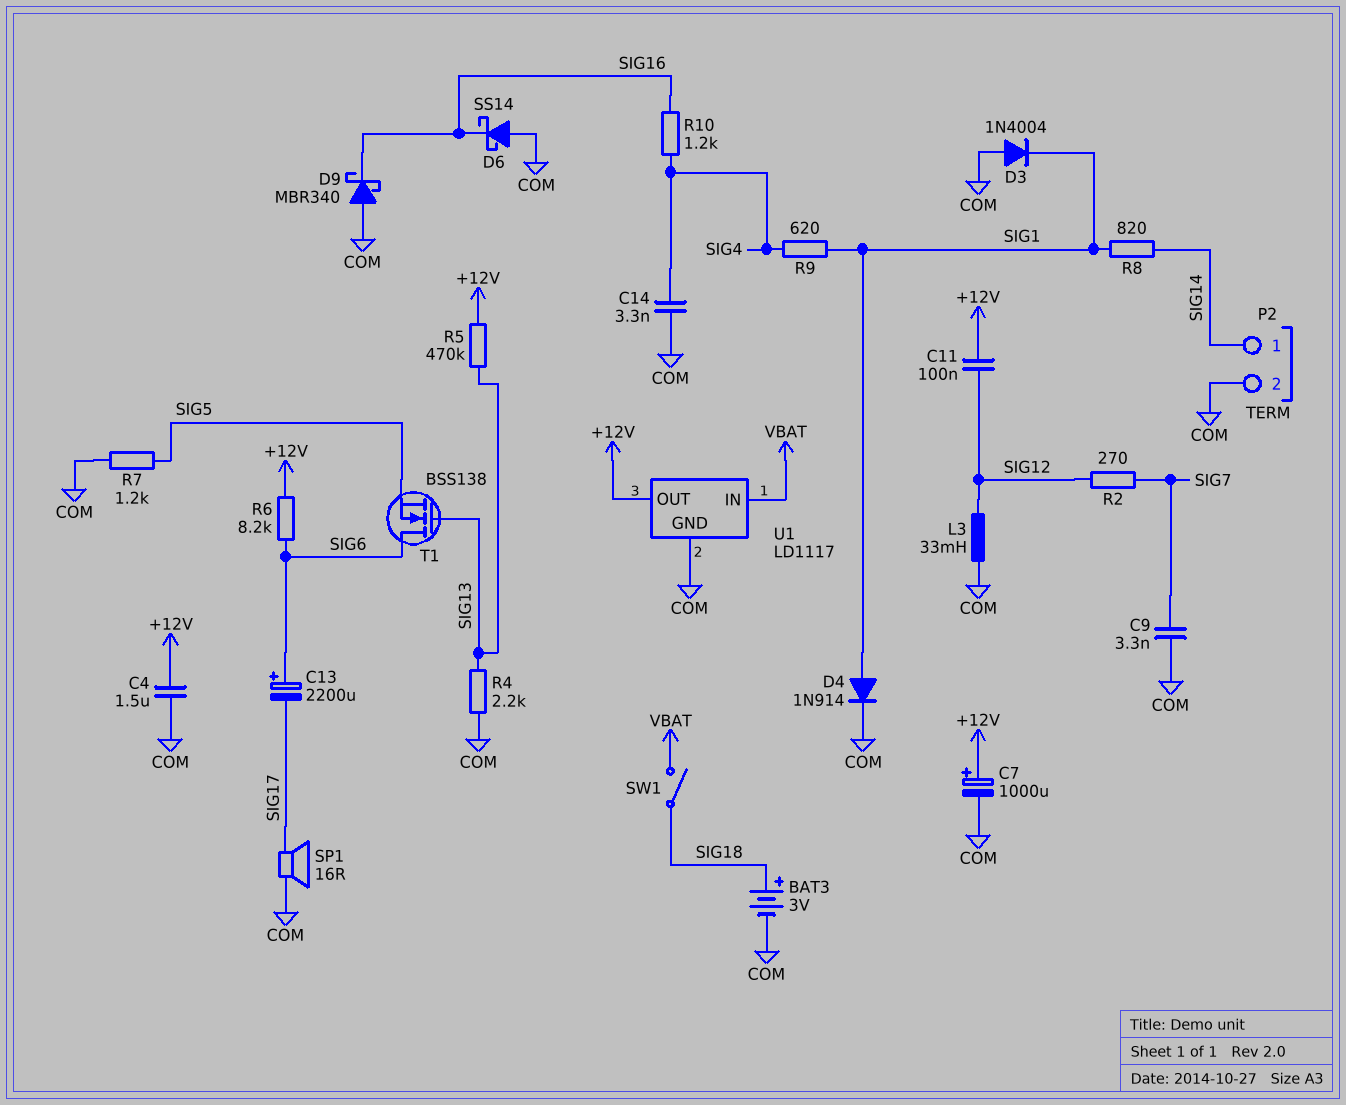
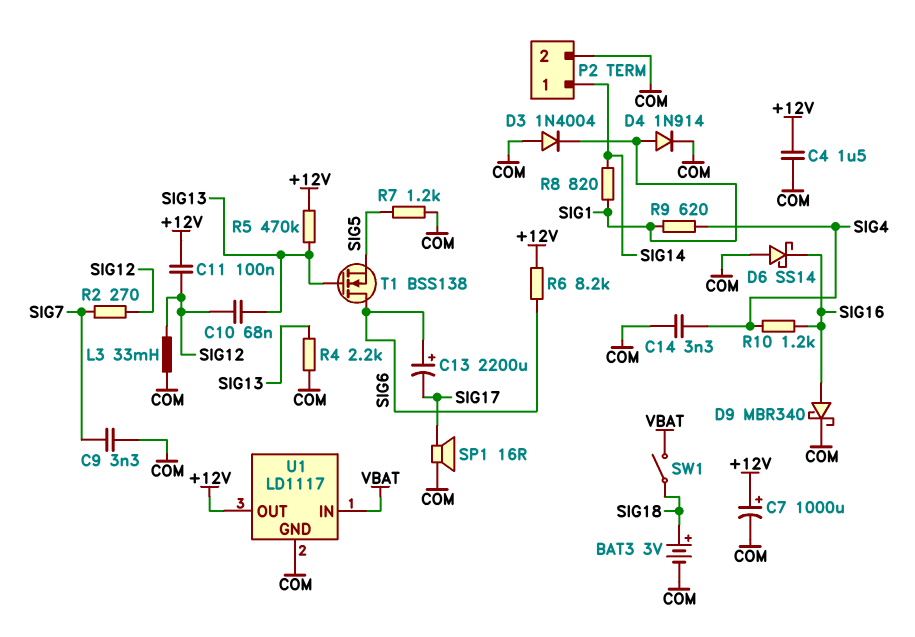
C10: none -> 68nF (SIG12, SIG13)
D9: schottky MBR340 (A COM, K SIG16) -> schottky MBR340 (A SIG16, K COM)

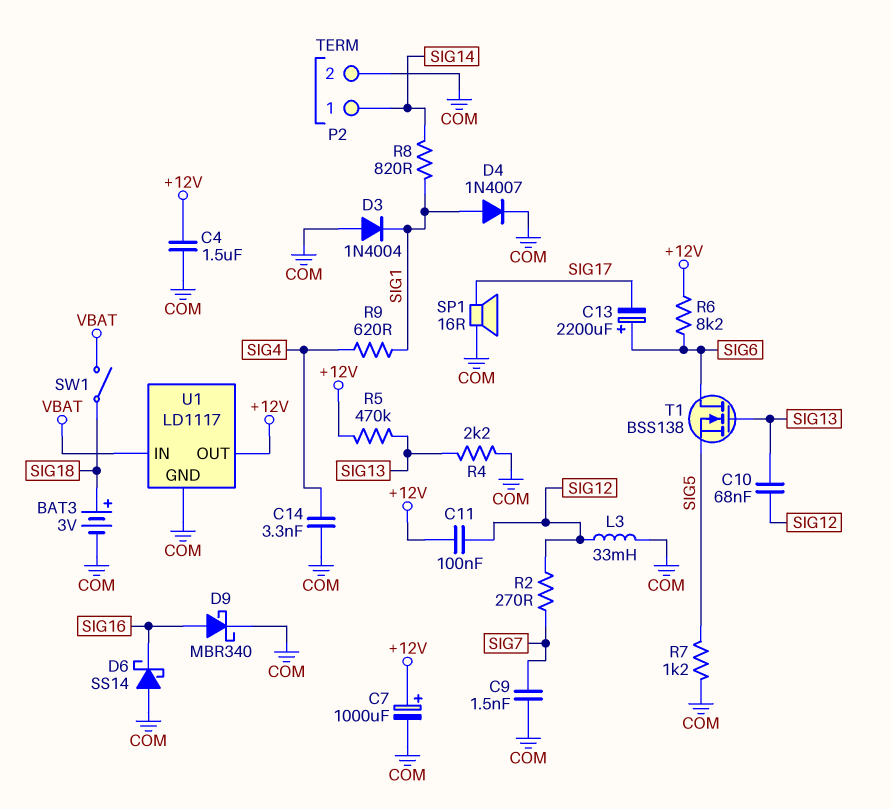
C9: 3.3nF (COM, SIG7) -> 1.5nF (COM, SIG7)
D4: diode 1N914 (A SIG1, K COM) -> diode 1N4007 (A SIG1, K COM)
R10: 1.2k (SIG4, SIG16) -> none

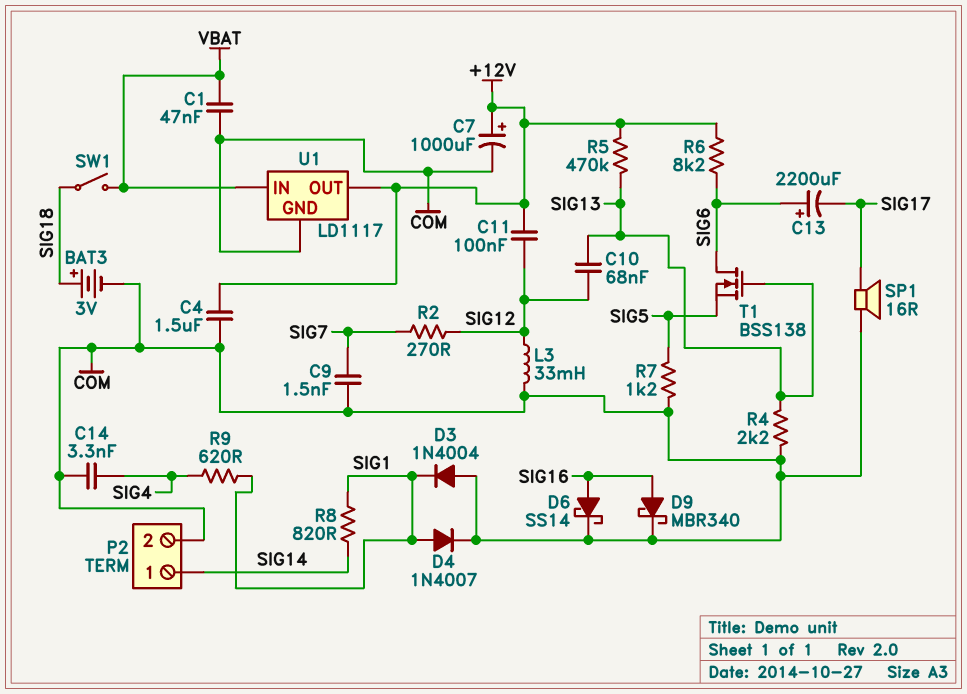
C1: none -> 47nF (COM, VBAT)
D6: schottky SS14 (A COM, K SIG16) -> schottky SS14 (A SIG16, K COM)

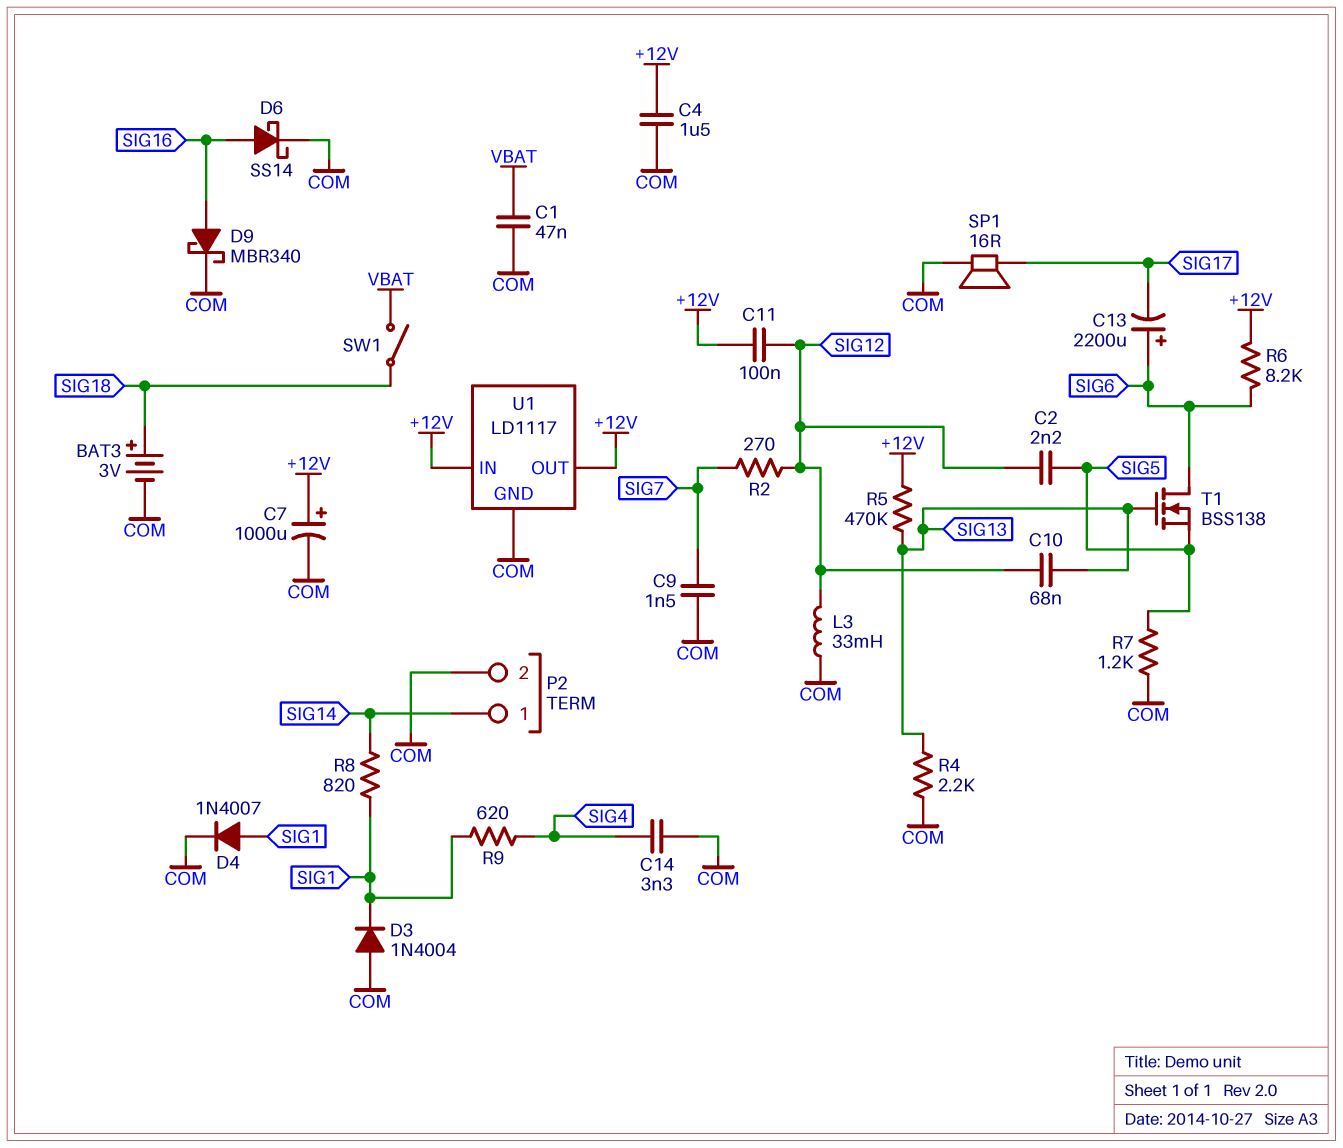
C2: none -> 2.2nF (SIG5, SIG12)
U1 pin IN: VBAT -> +12V

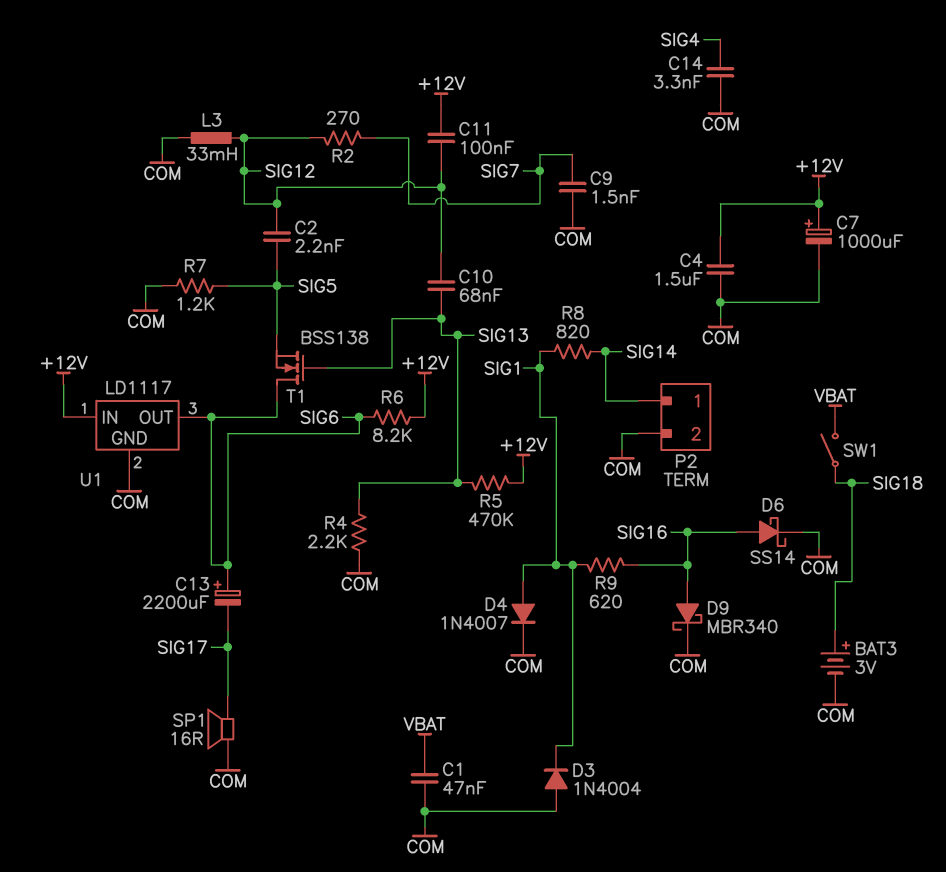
R9: 620 (SIG1, SIG4) -> 620 (SIG1, SIG16)
U1 pin OUT: +12V -> SIG6

